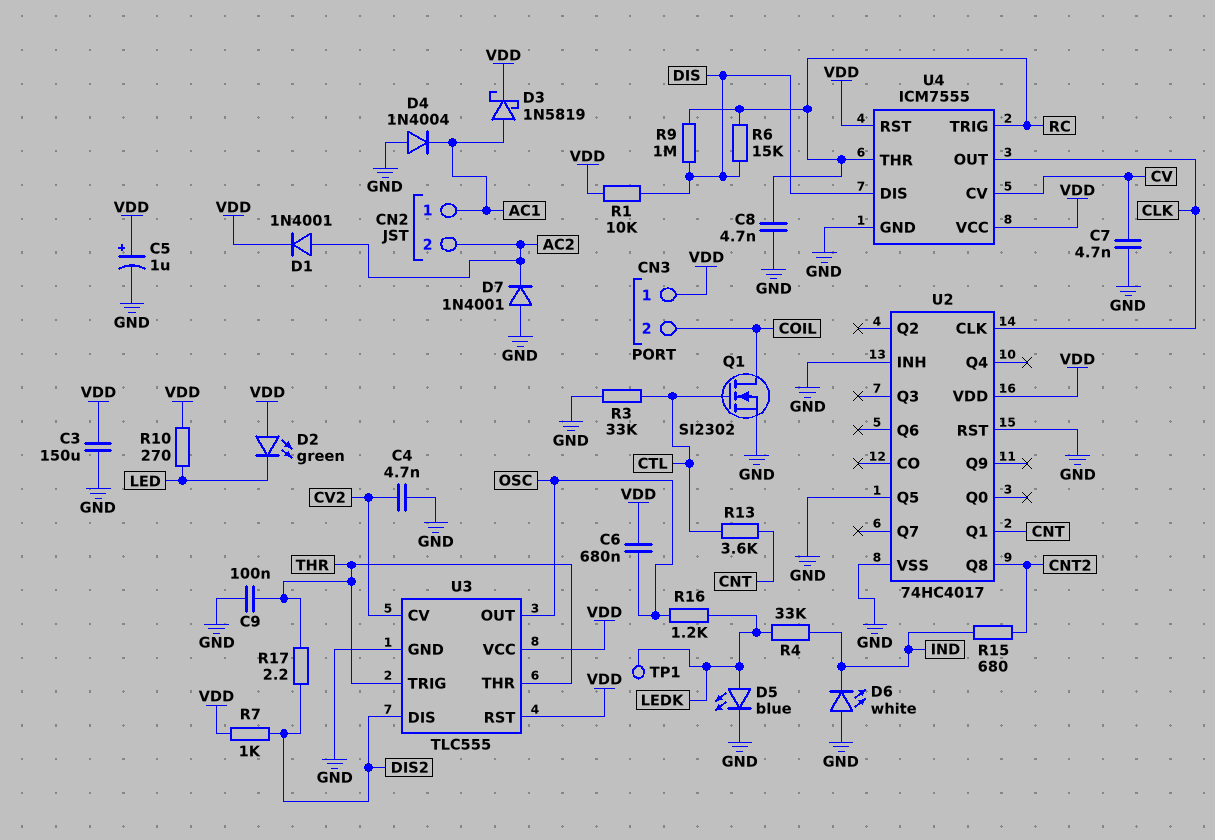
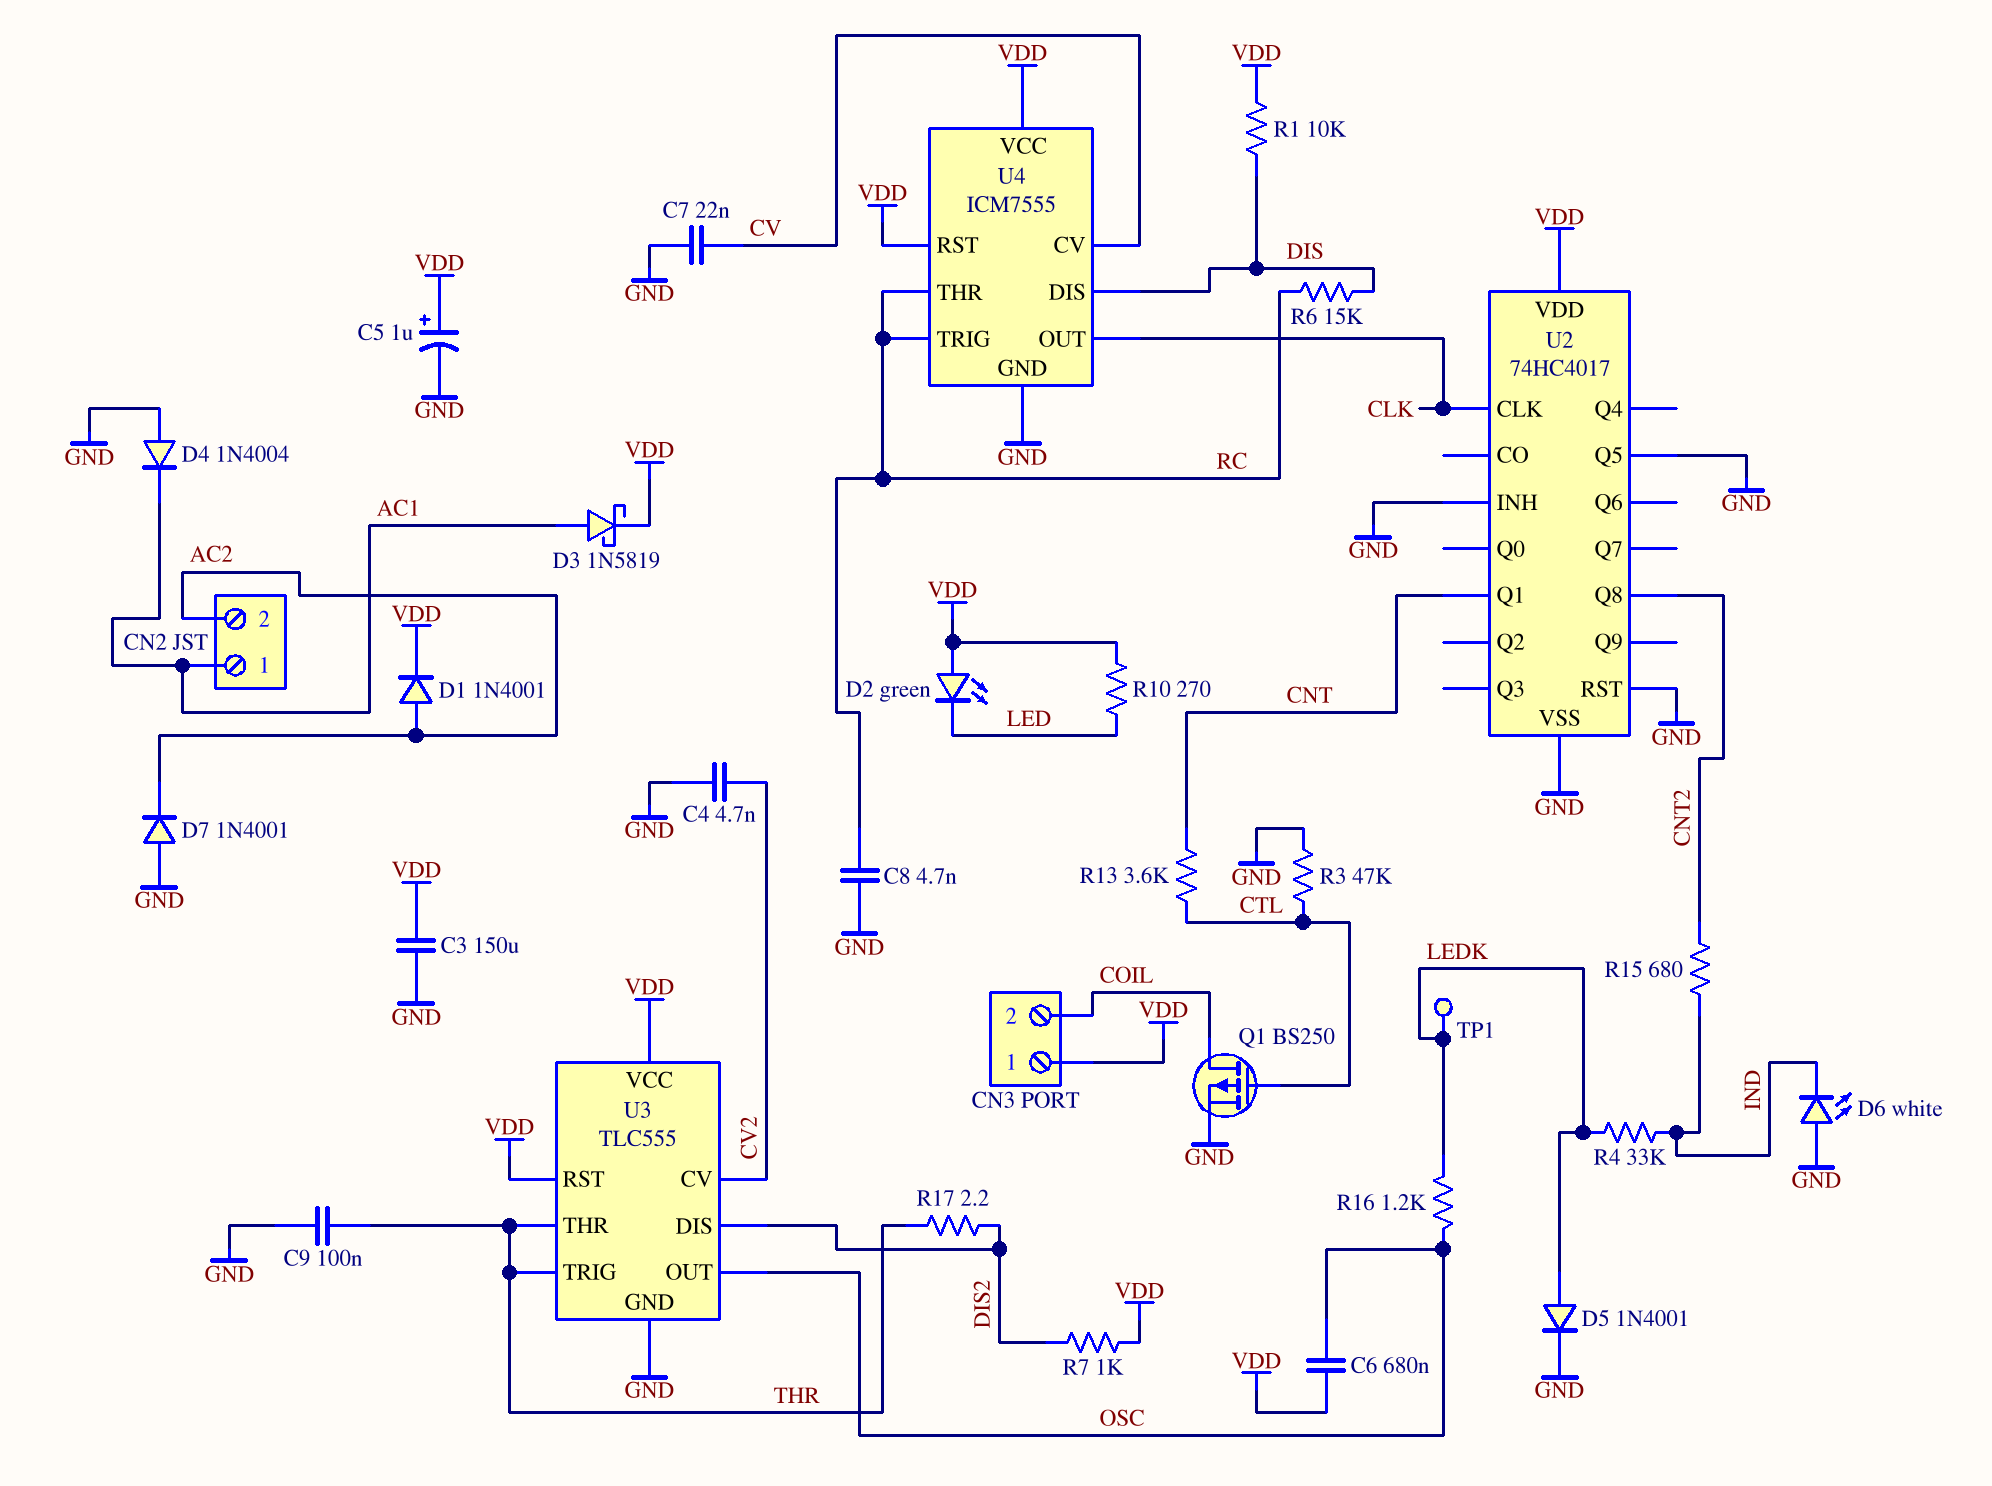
C7: 4.7nF (CV, GND) -> 22nF (CV, GND)
D5: LED blue (A LEDK, K GND) -> diode 1N4001 (A LEDK, K GND)
Q1: NMOS SI2302 (G CTL, D COIL, S GND) -> PMOS BS250 (G CTL, D COIL, S GND)
R3: 33k (CTL, GND) -> 47k (CTL, GND)
R9: 1M (DIS, RC) -> none

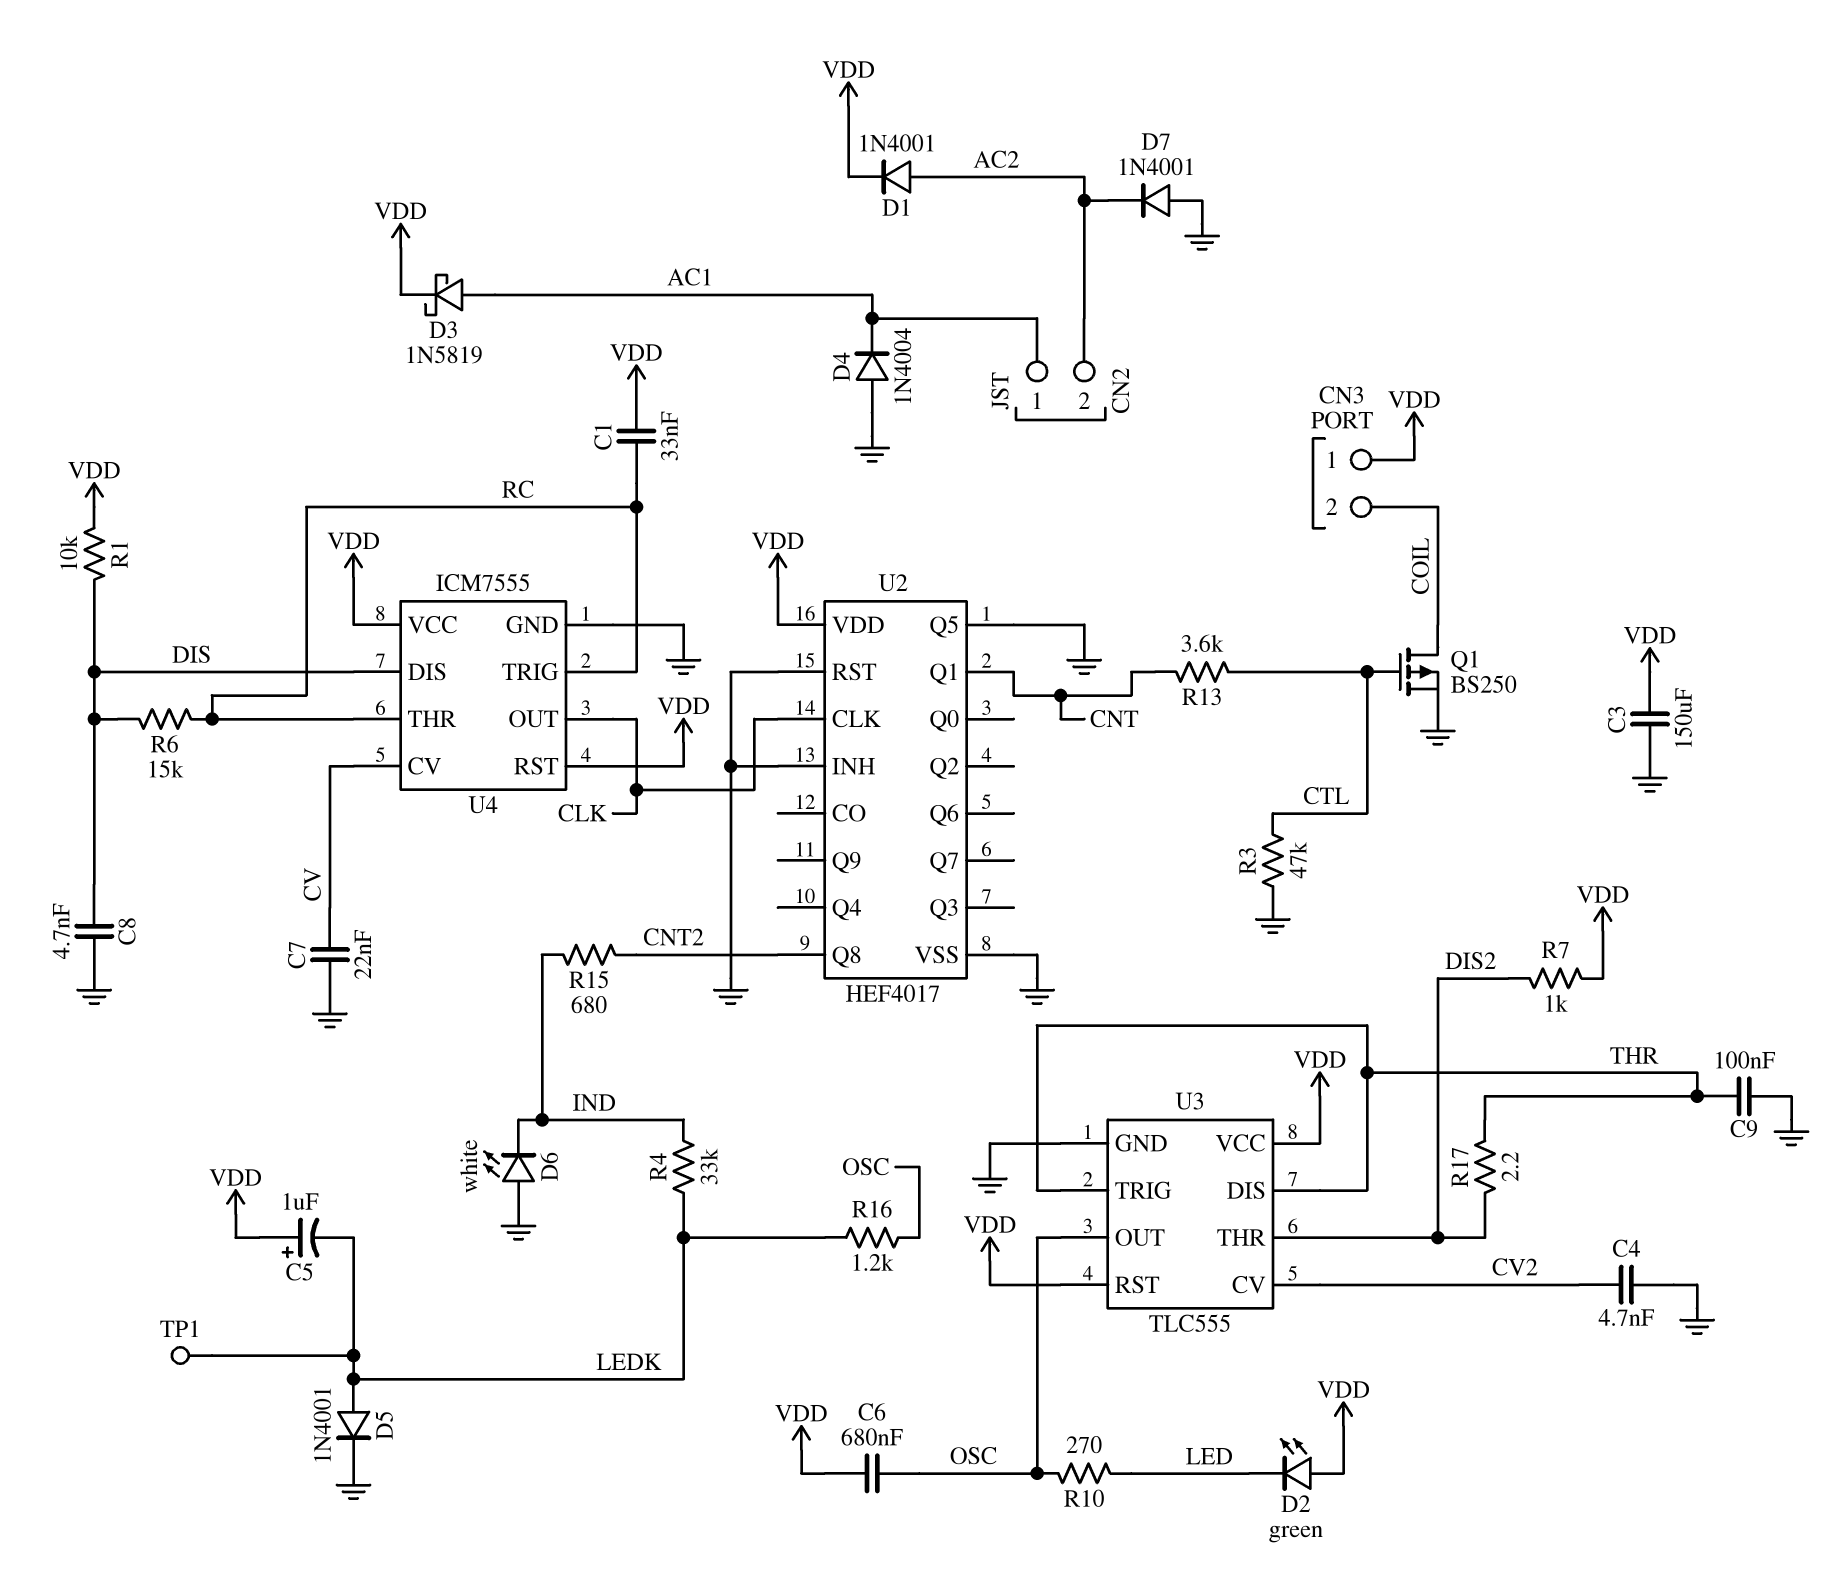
C1: none -> 33nF (RC, VDD)
C5: 1uF (plus VDD, minus GND) -> 1uF (plus VDD, minus LEDK)
C8: 4.7nF (GND, RC) -> 4.7nF (DIS, GND)
R10: 270 (LED, VDD) -> 270 (LED, OSC)
U2: 74HC4017 -> HEF4017
U3 pin DIS: DIS2 -> THR
U3 pin THR: THR -> DIS2

